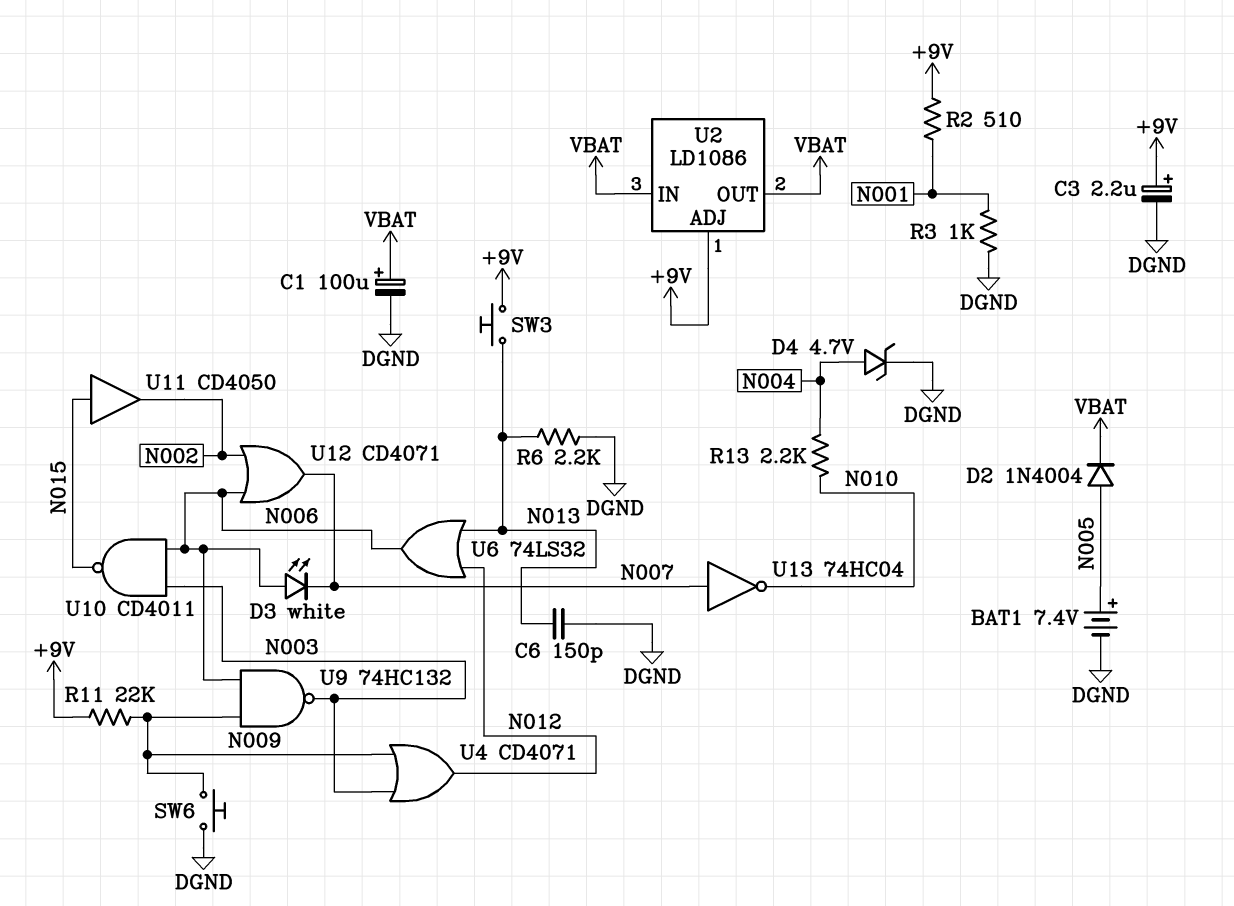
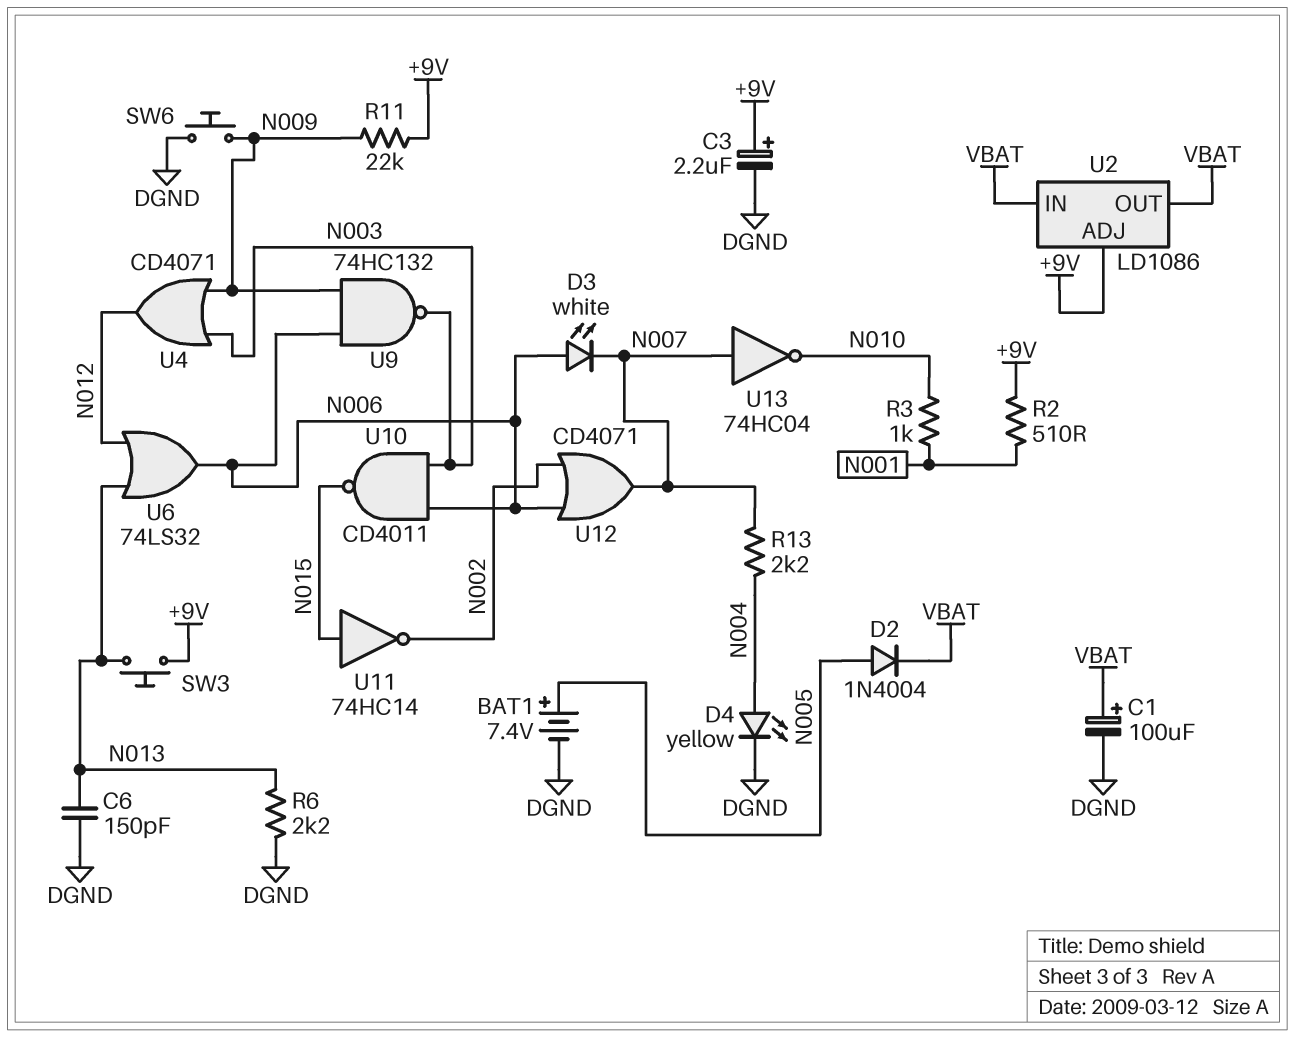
D4: zener 4.7V (A N004, K DGND) -> LED yellow (A N004, K DGND)
R3: 1k (DGND, N001) -> 1k (N001, N010)
R13: 2.2k (N004, N010) -> 2.2k (N004, N007)
U11: buffer CD4050 (in N015, out N002) -> NOT 74HC14 (in N015, out N002)

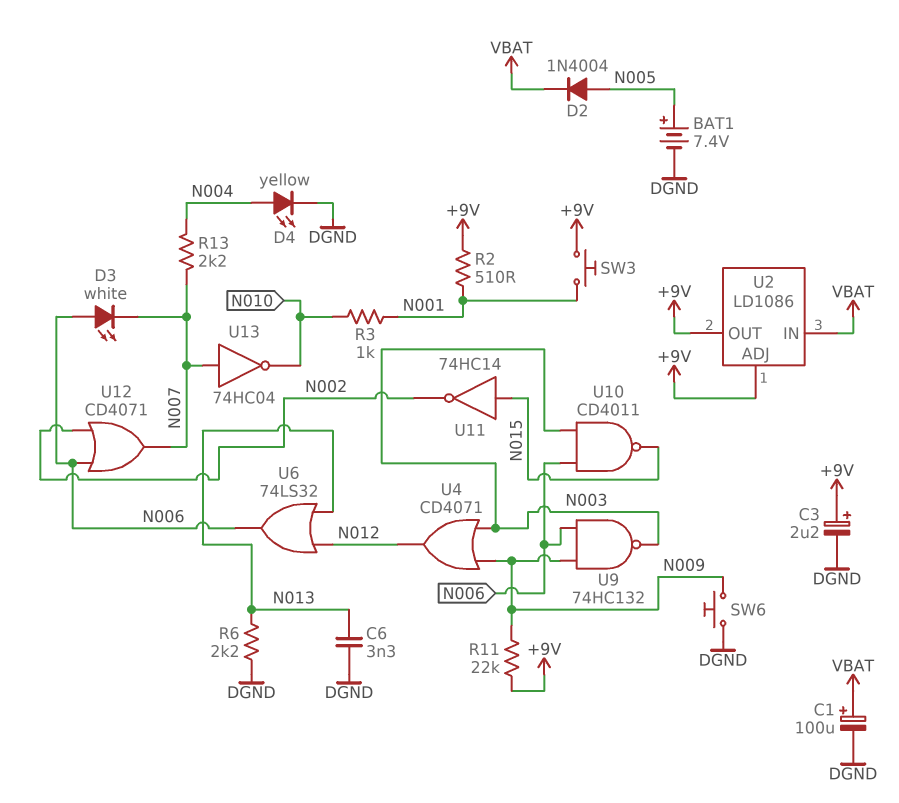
C6: 150pF (DGND, N013) -> 3.3nF (DGND, N013)
SW3: button (+9V, N013) -> button (+9V, N001)
U2 pin OUT: VBAT -> +9V

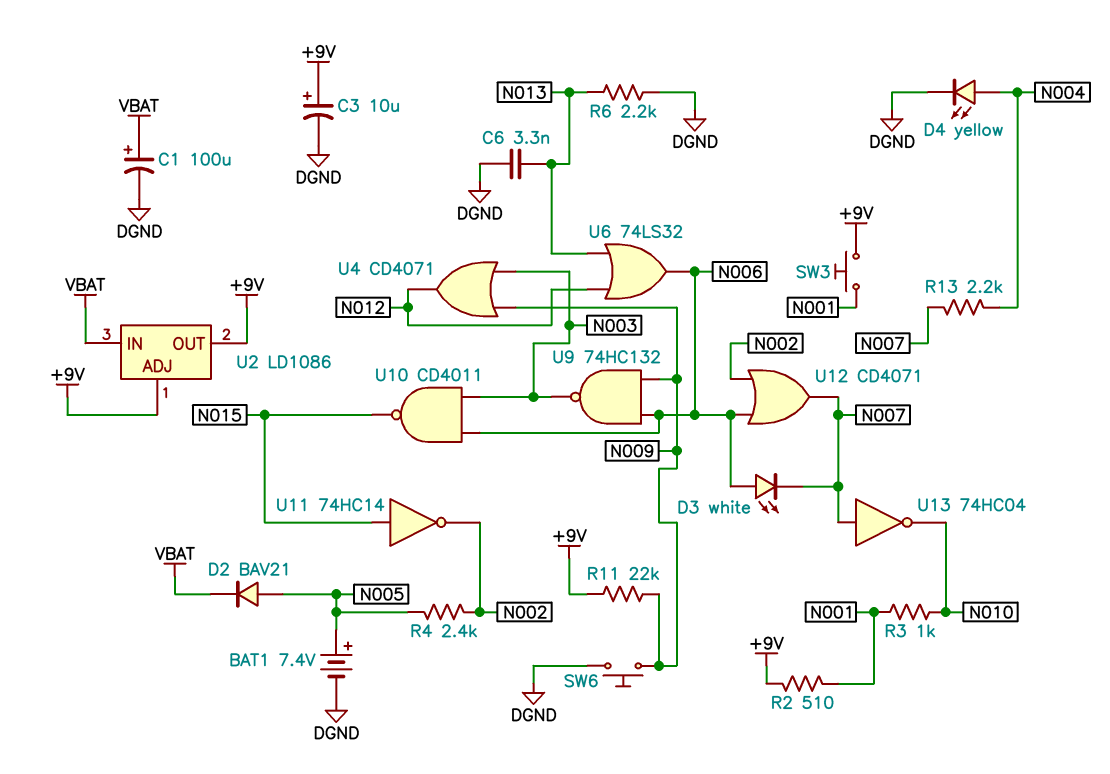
C3: 2.2uF (plus +9V, minus DGND) -> 10uF (plus +9V, minus DGND)
D2: diode 1N4004 (A N005, K VBAT) -> diode BAV21 (A N005, K VBAT)
R4: none -> 2.4k (N002, N005)

